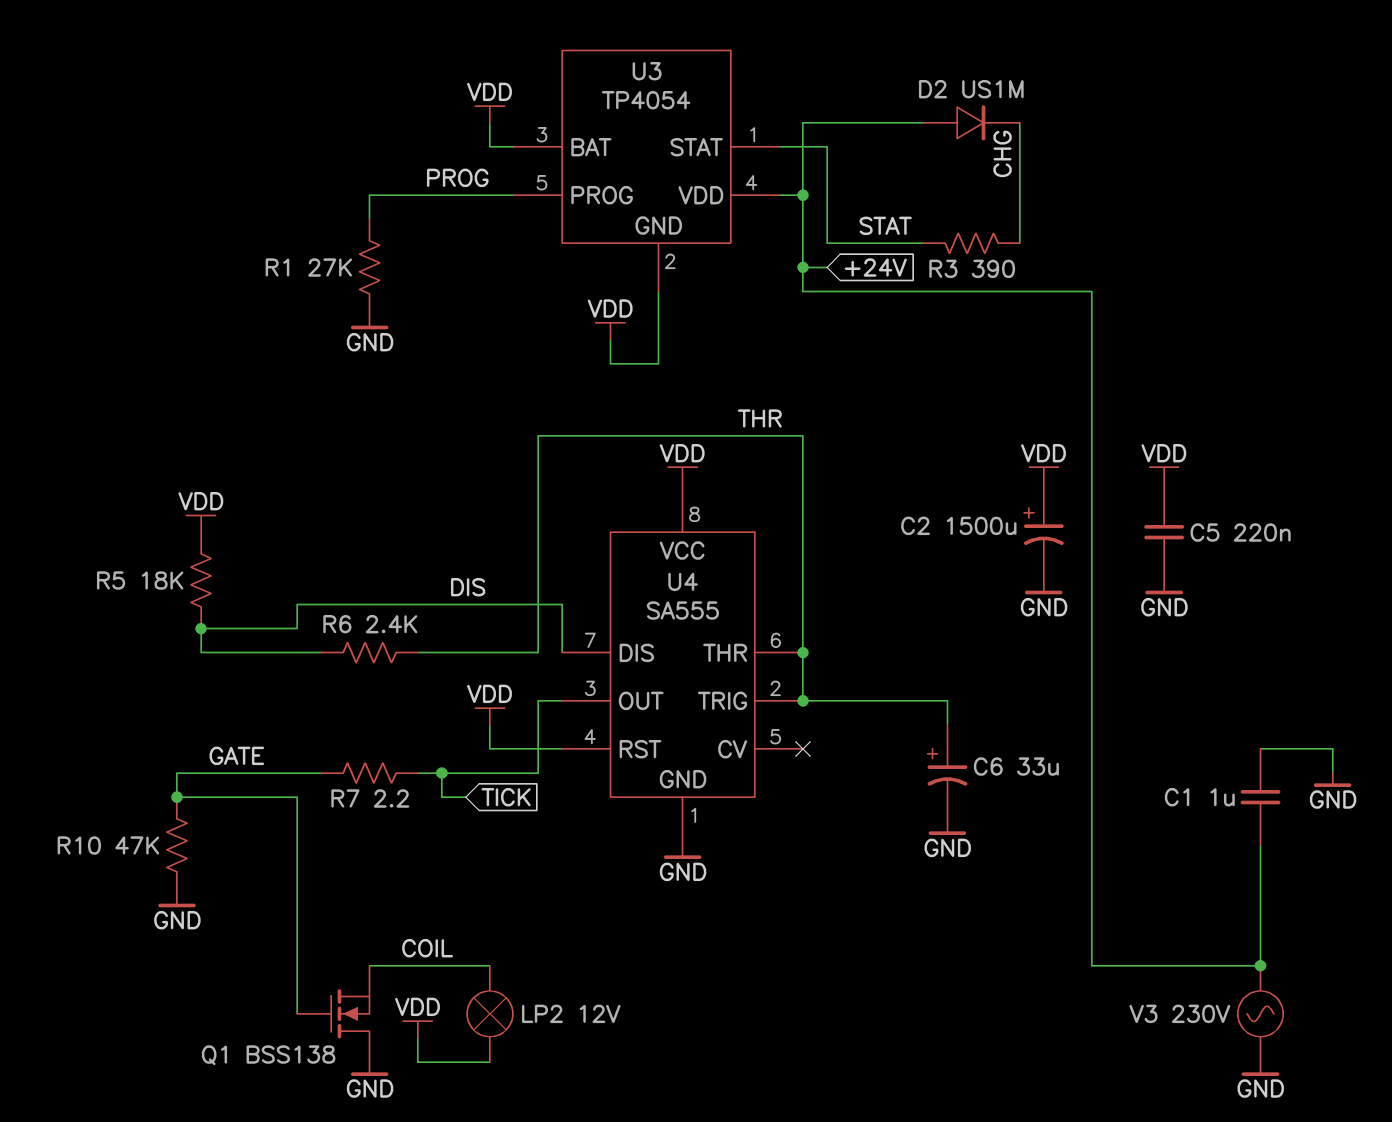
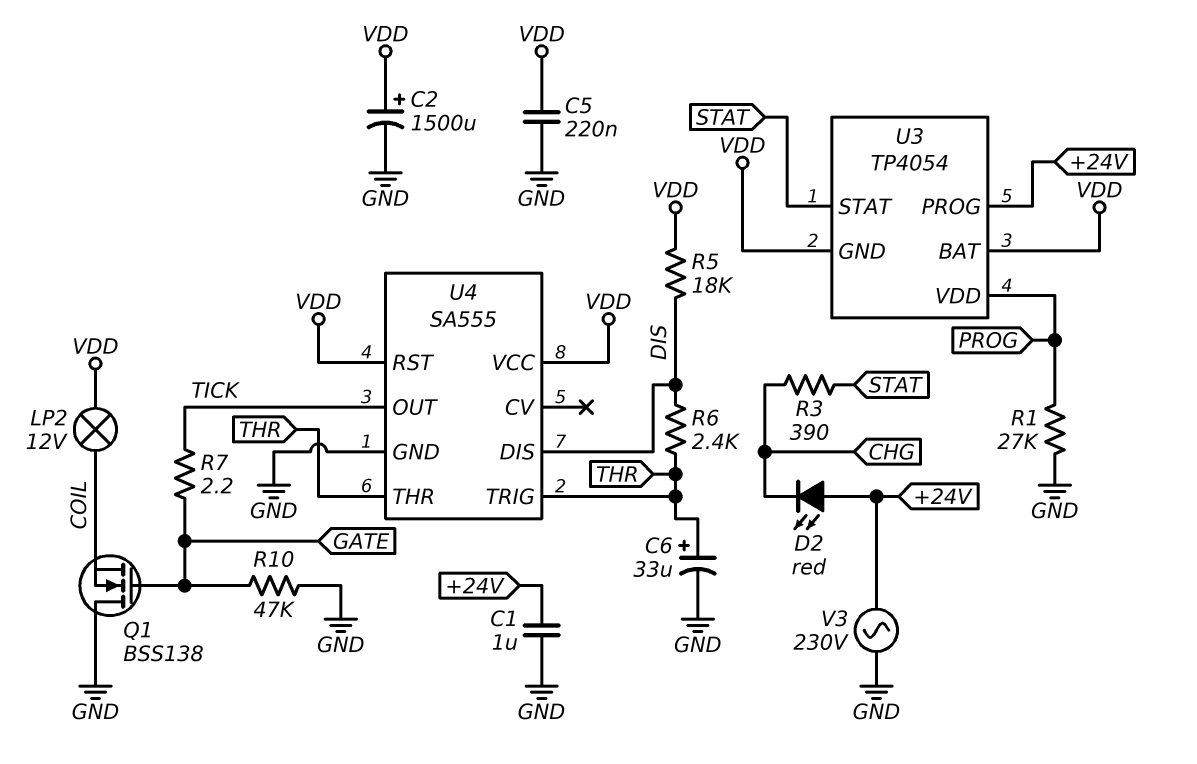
D2: diode US1M (A +24V, K CHG) -> LED red (A +24V, K CHG)
U3 pin PROG: PROG -> +24V
U3 pin VDD: +24V -> PROG

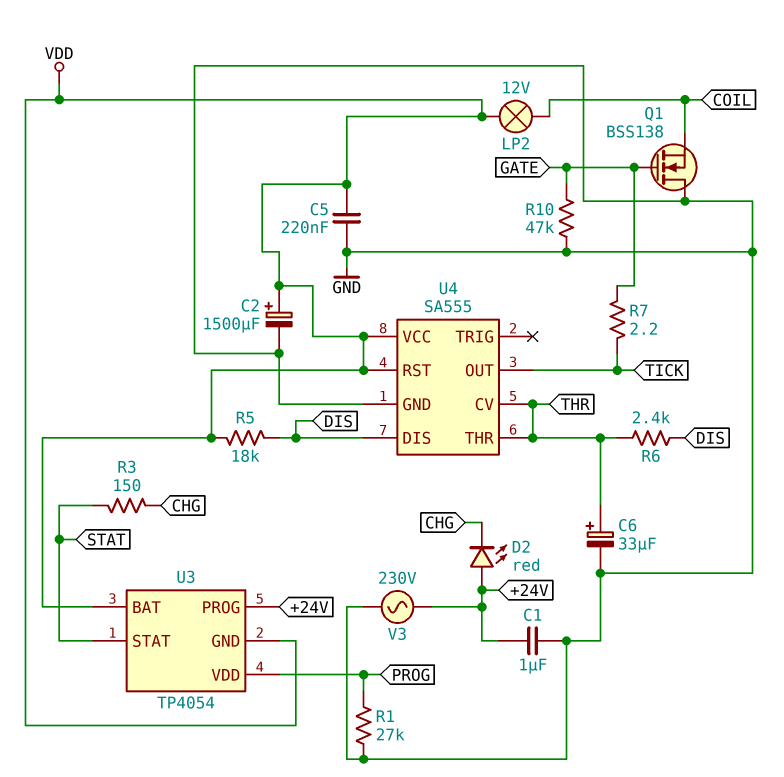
R3: 390 (CHG, STAT) -> 150 (CHG, STAT)
U4 pin CV: none -> THR
U4 pin TRIG: THR -> none

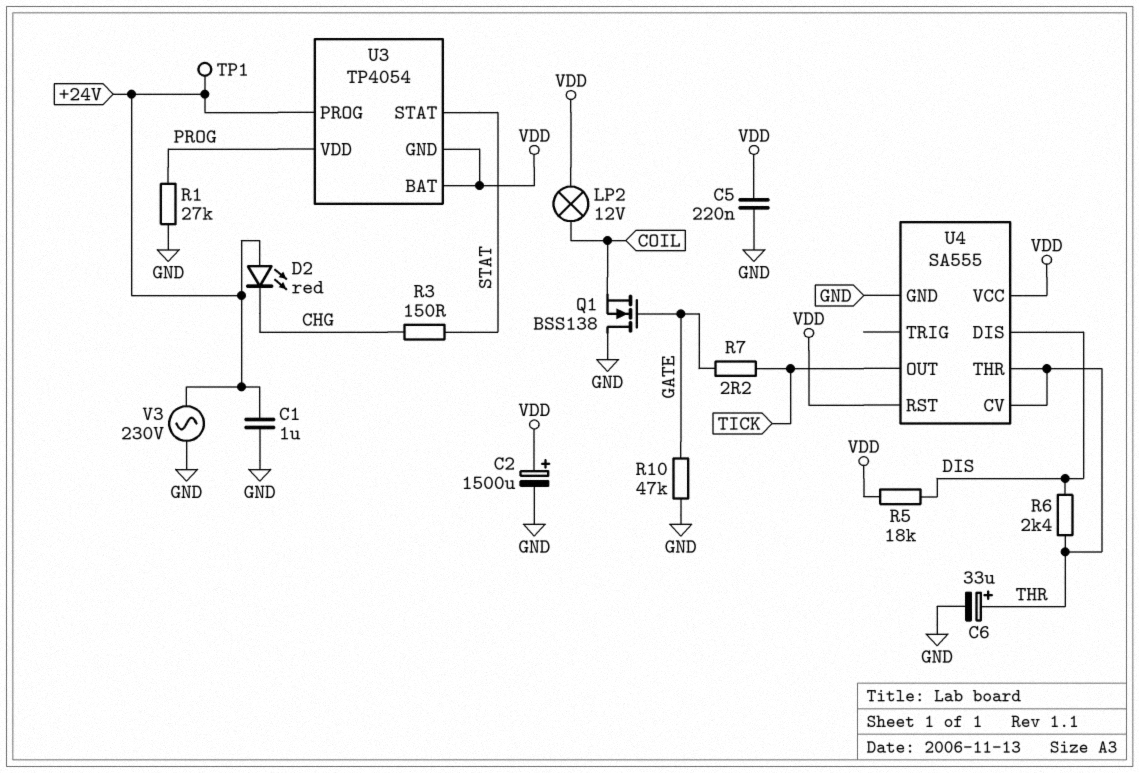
TP1: none -> test point (+24V)

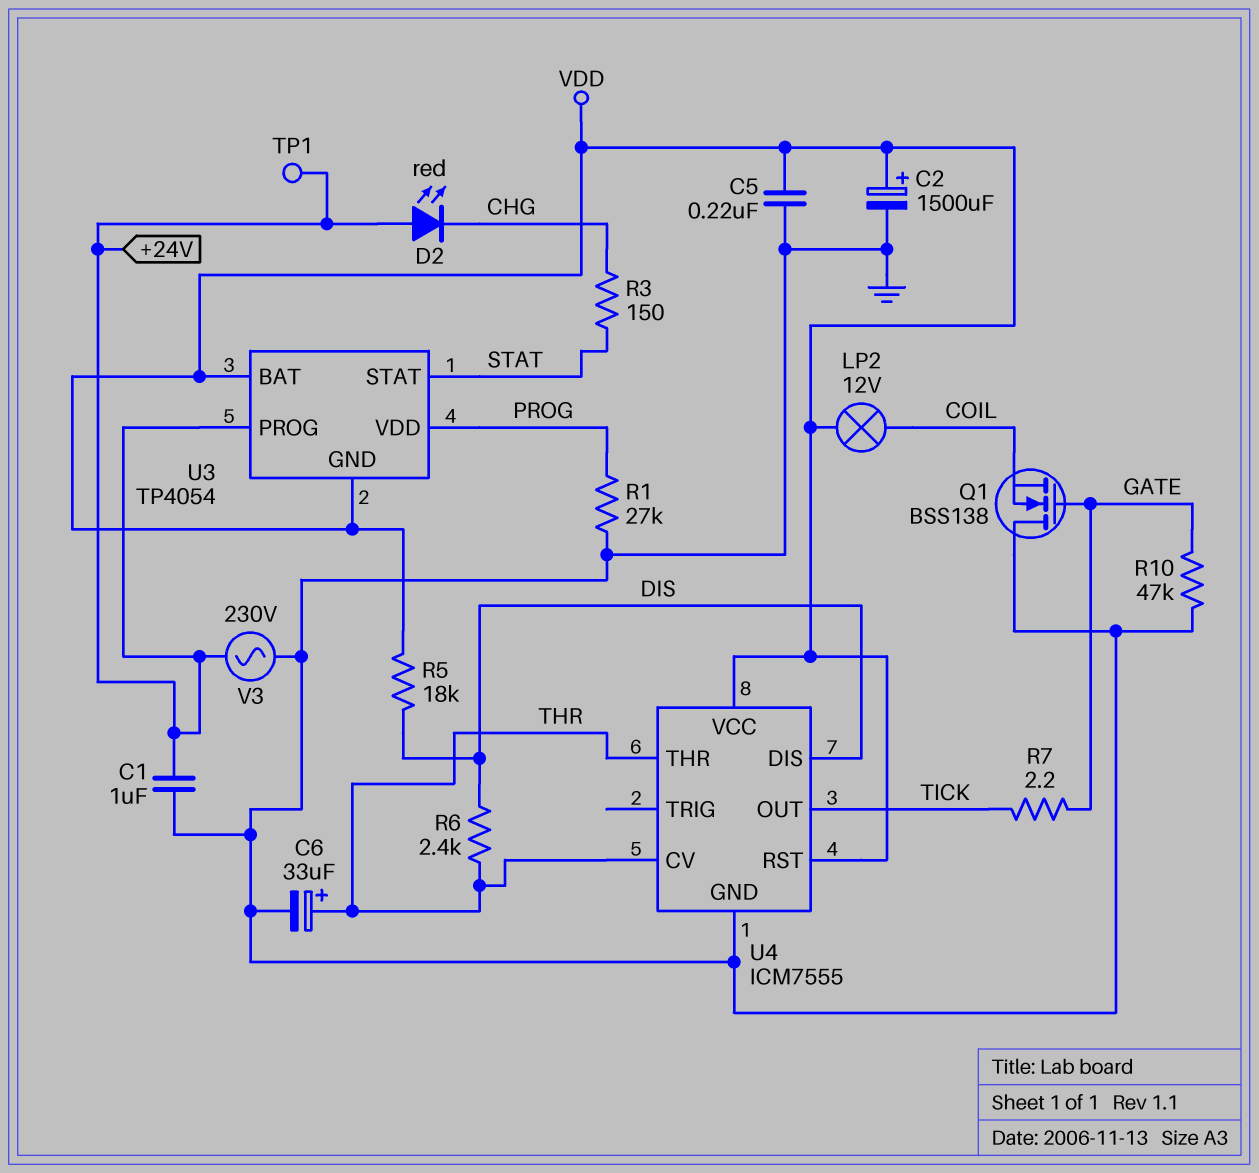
U4: SA555 -> ICM7555

